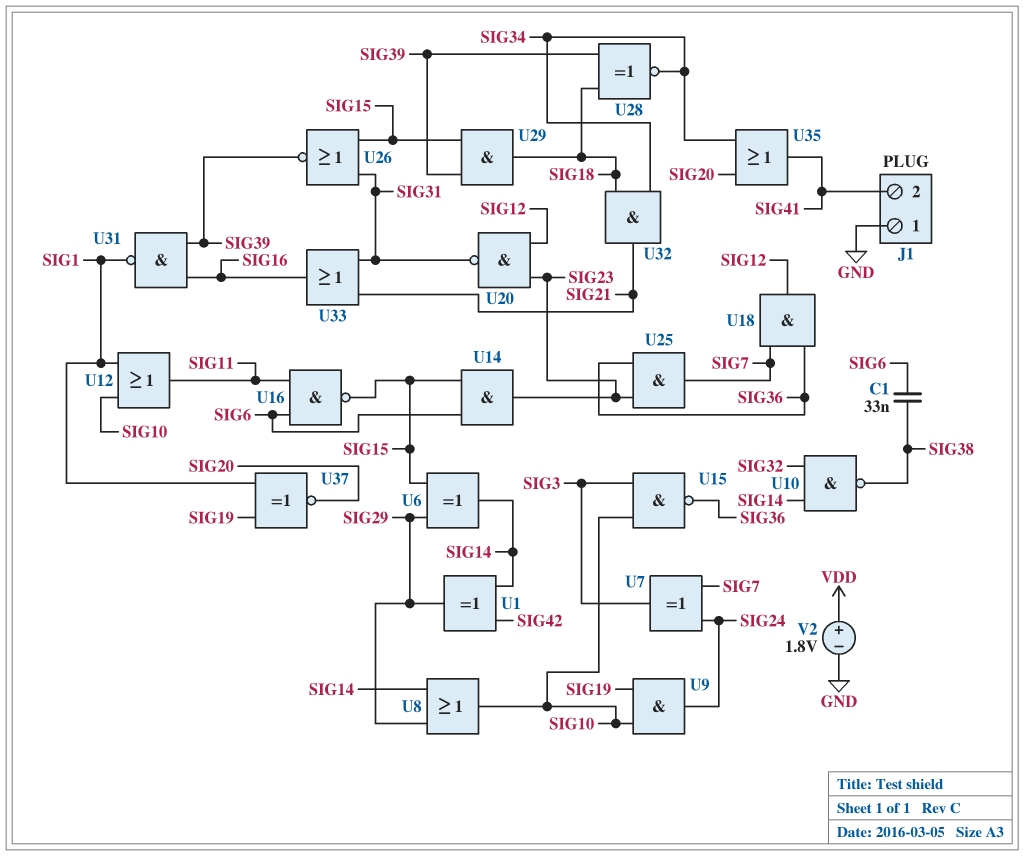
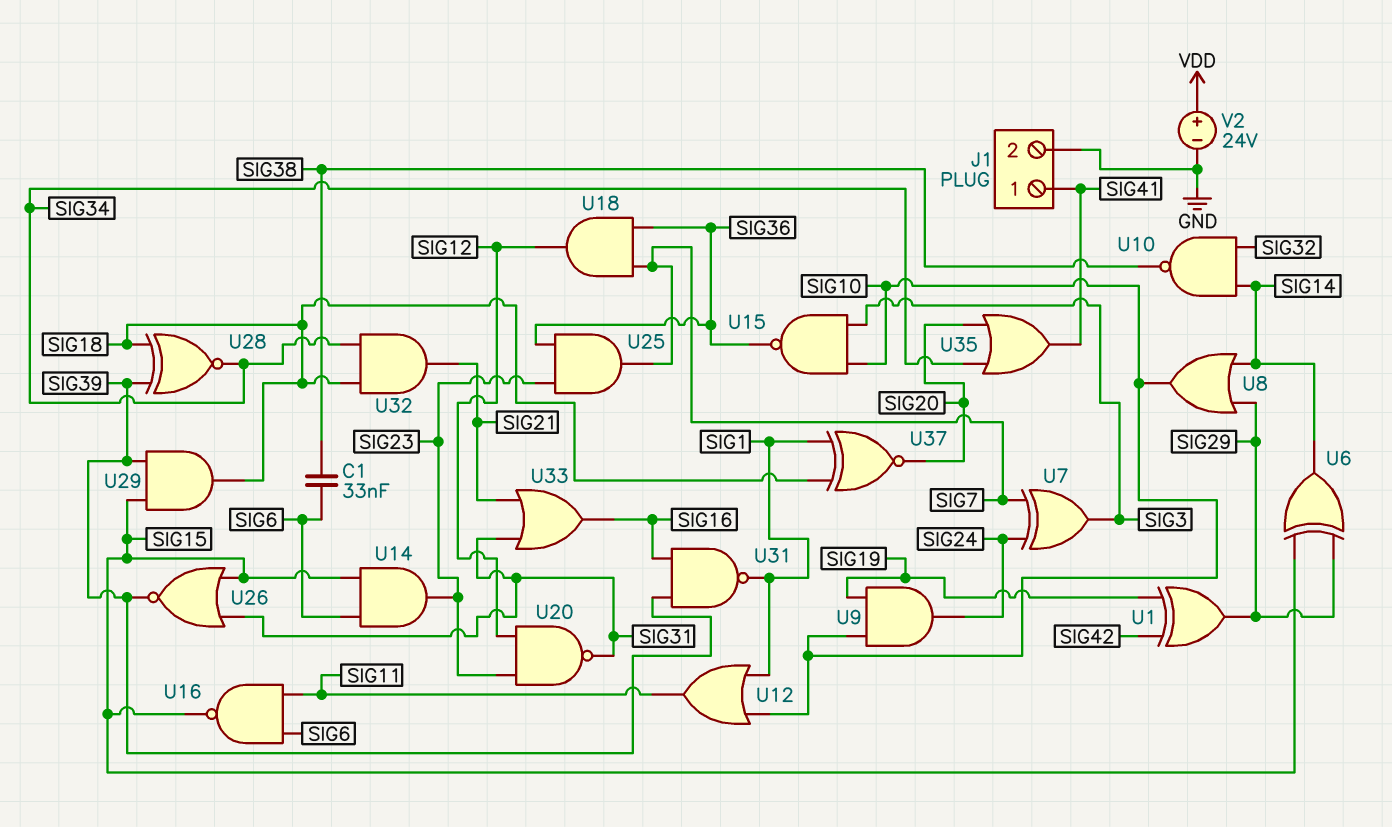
J1 pin 1: GND -> SIG41
J1 pin 2: SIG41 -> GND
U1: XOR (in SIG14, in SIG42, out SIG29) -> XOR (in SIG19, in SIG42, out SIG29)
U37: XNOR (in SIG1, in SIG19, out SIG20) -> XNOR (in SIG1, in SIG18, out SIG20)
V2: 1.8V (plus VDD, minus GND) -> 24V (plus VDD, minus GND)

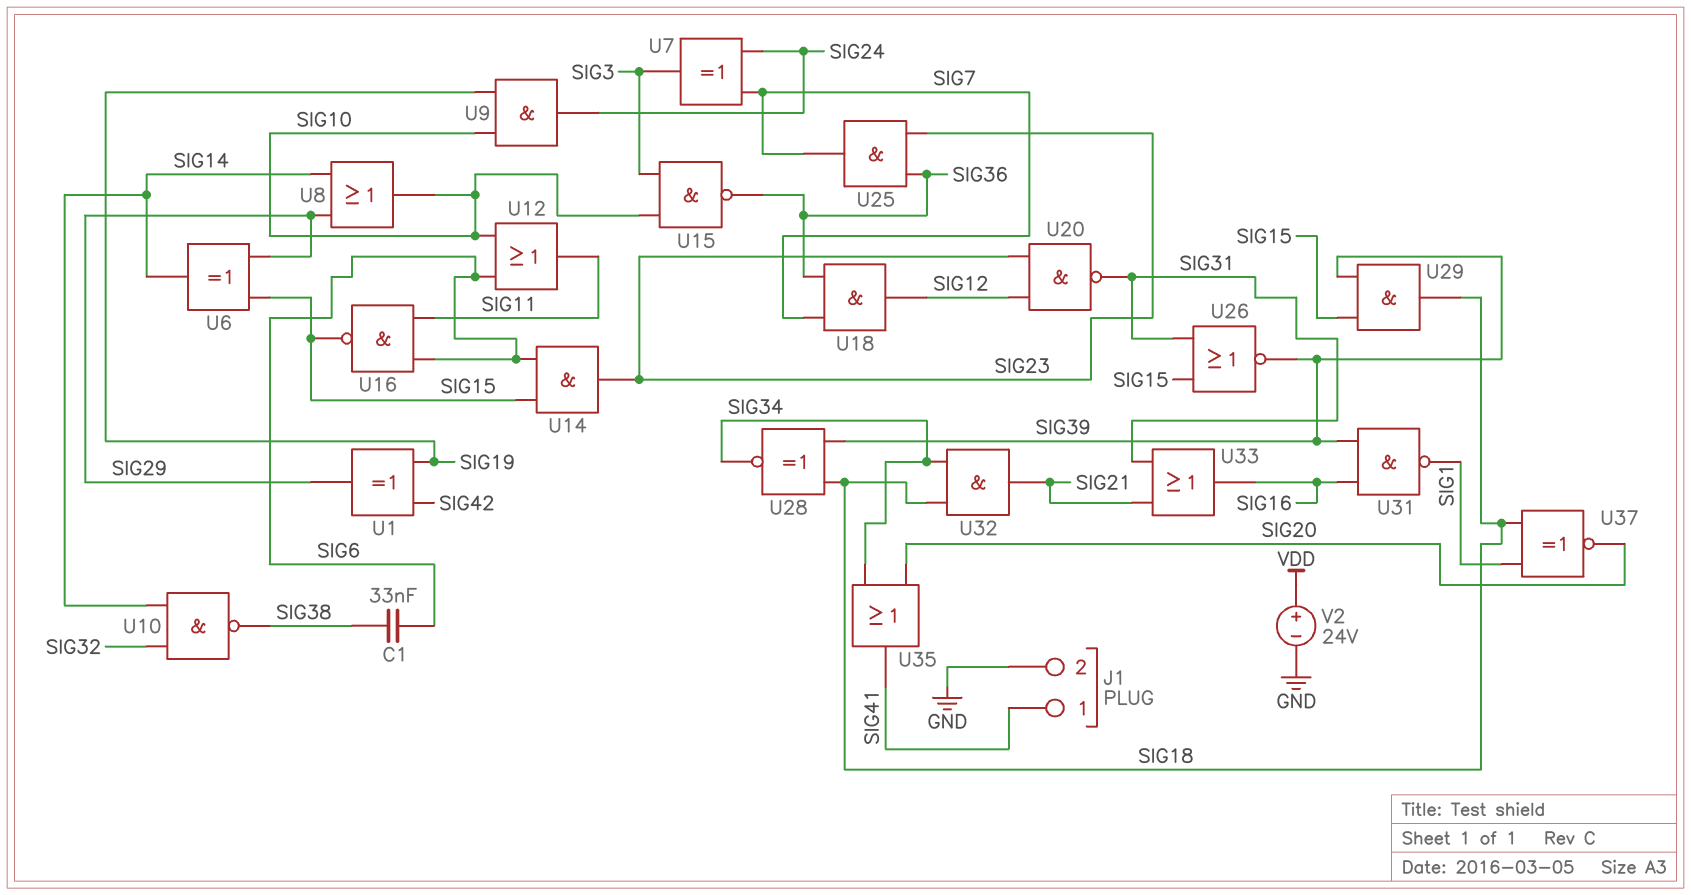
U12: OR (in SIG1, in SIG10, out SIG11) -> OR (in SIG6, in SIG10, out SIG11)

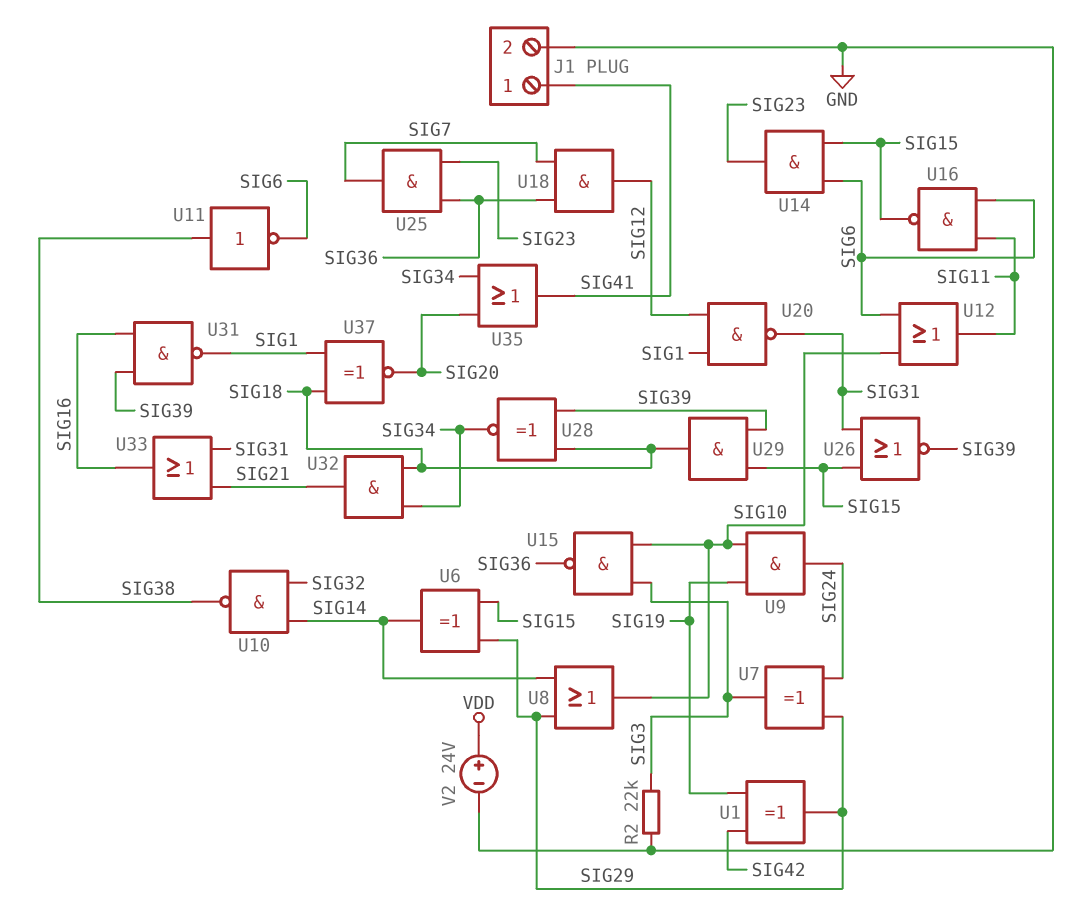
C1: 33nF (SIG6, SIG38) -> none
R2: none -> 22k (GND, SIG3)
U7: XOR (in SIG7, in SIG24, out SIG3) -> XOR (in SIG24, in SIG29, out SIG3)
U11: none -> NOT (in SIG38, out SIG6)
U20: NAND (in SIG12, in SIG23, out SIG31) -> NAND (in SIG1, in SIG12, out SIG31)

